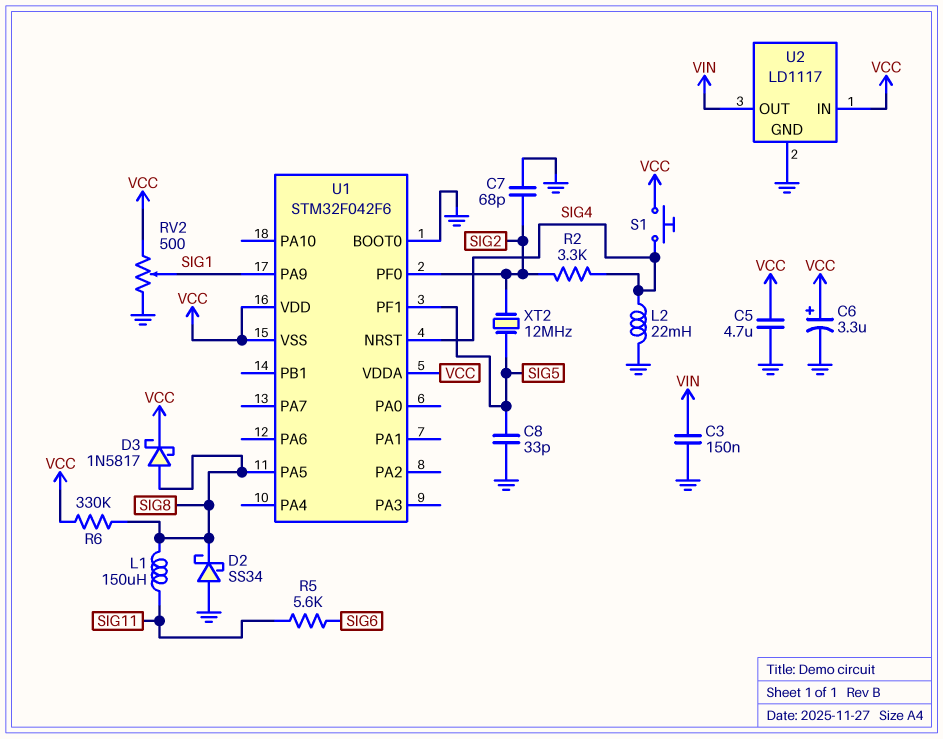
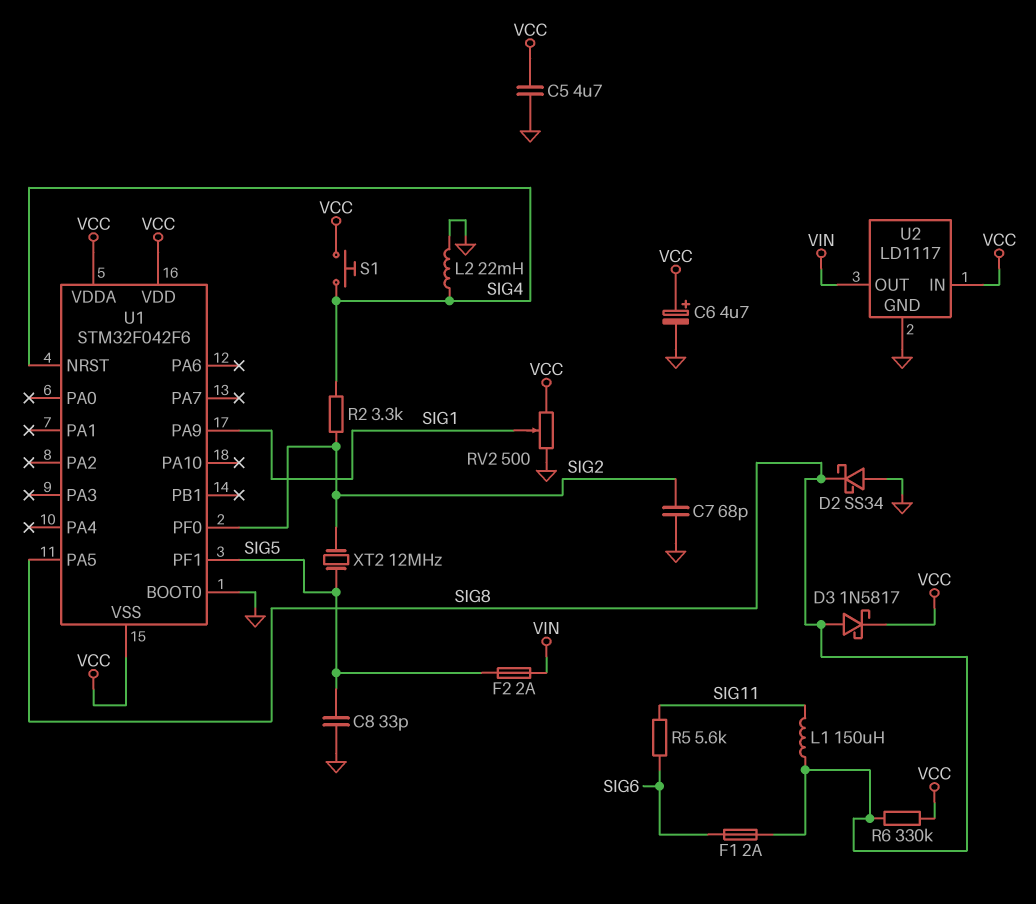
C3: 150nF (GND, VIN) -> none
C6: 3.3uF (plus VCC, minus GND) -> 4.7uF (plus VCC, minus GND)
F1: none -> 2A (SIG6, SIG8)
F2: none -> 2A (SIG5, VIN)

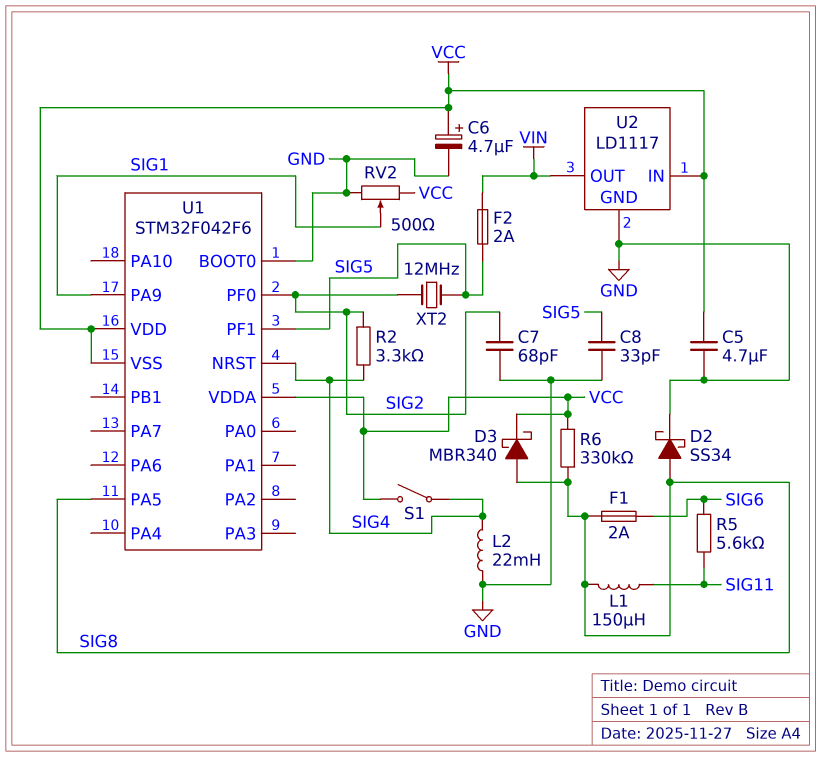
D2: schottky SS34 (A GND, K SIG8) -> schottky SS34 (A SIG8, K GND)
D3: schottky 1N5817 (A SIG8, K VCC) -> schottky MBR340 (A SIG8, K VCC)
S1: button (SIG4, VCC) -> switch (SIG4, VCC)

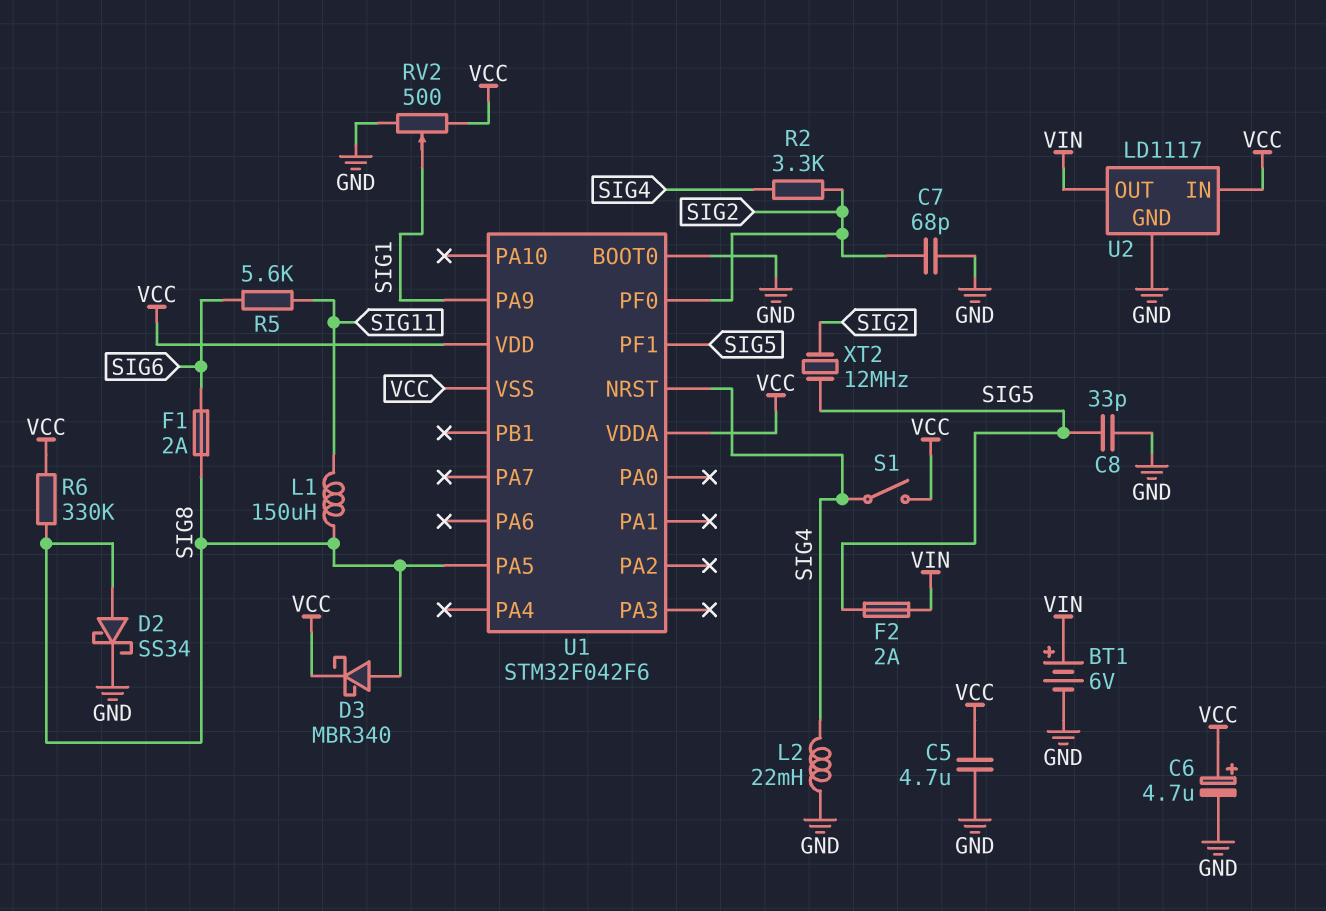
BT1: none -> 6V (plus VIN, minus GND)

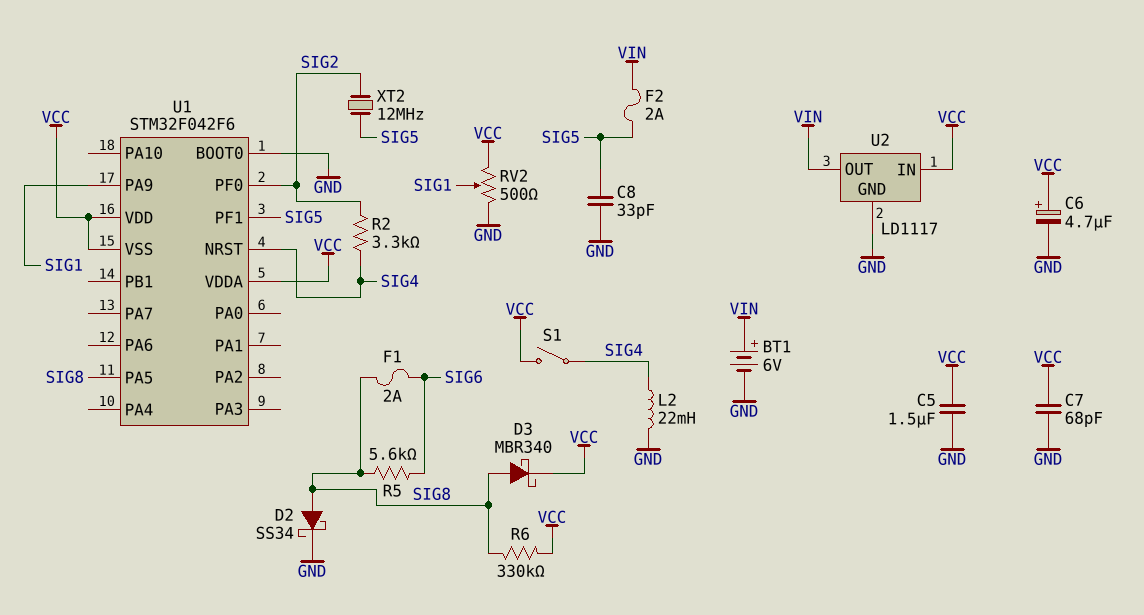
C5: 4.7uF (GND, VCC) -> 1.5uF (GND, VCC)
C7: 68pF (GND, SIG2) -> 68pF (GND, VCC)
L1: 150uH (SIG8, SIG11) -> none
R5: 5.6k (SIG6, SIG11) -> 5.6k (SIG6, SIG8)

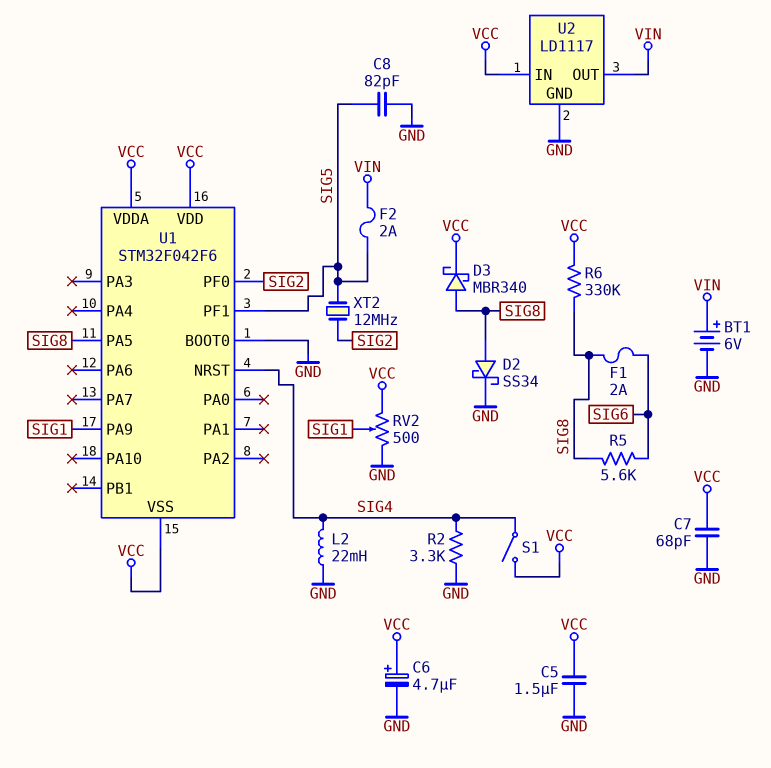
C8: 33pF (GND, SIG5) -> 82pF (GND, SIG5)
R2: 3.3k (SIG2, SIG4) -> 3.3k (GND, SIG4)

